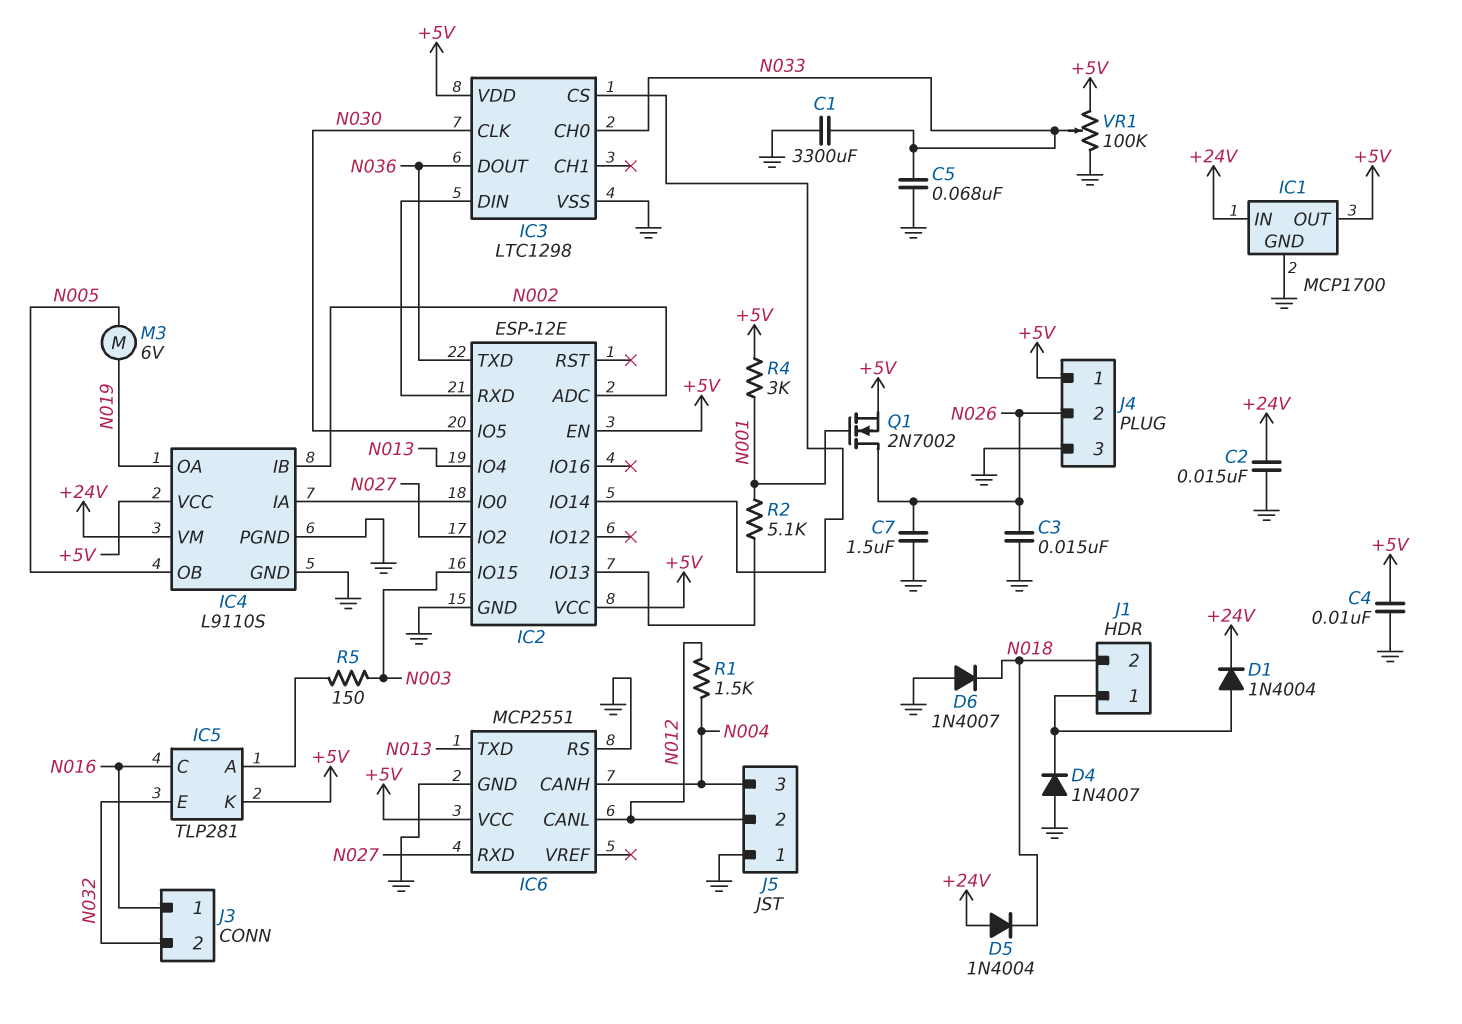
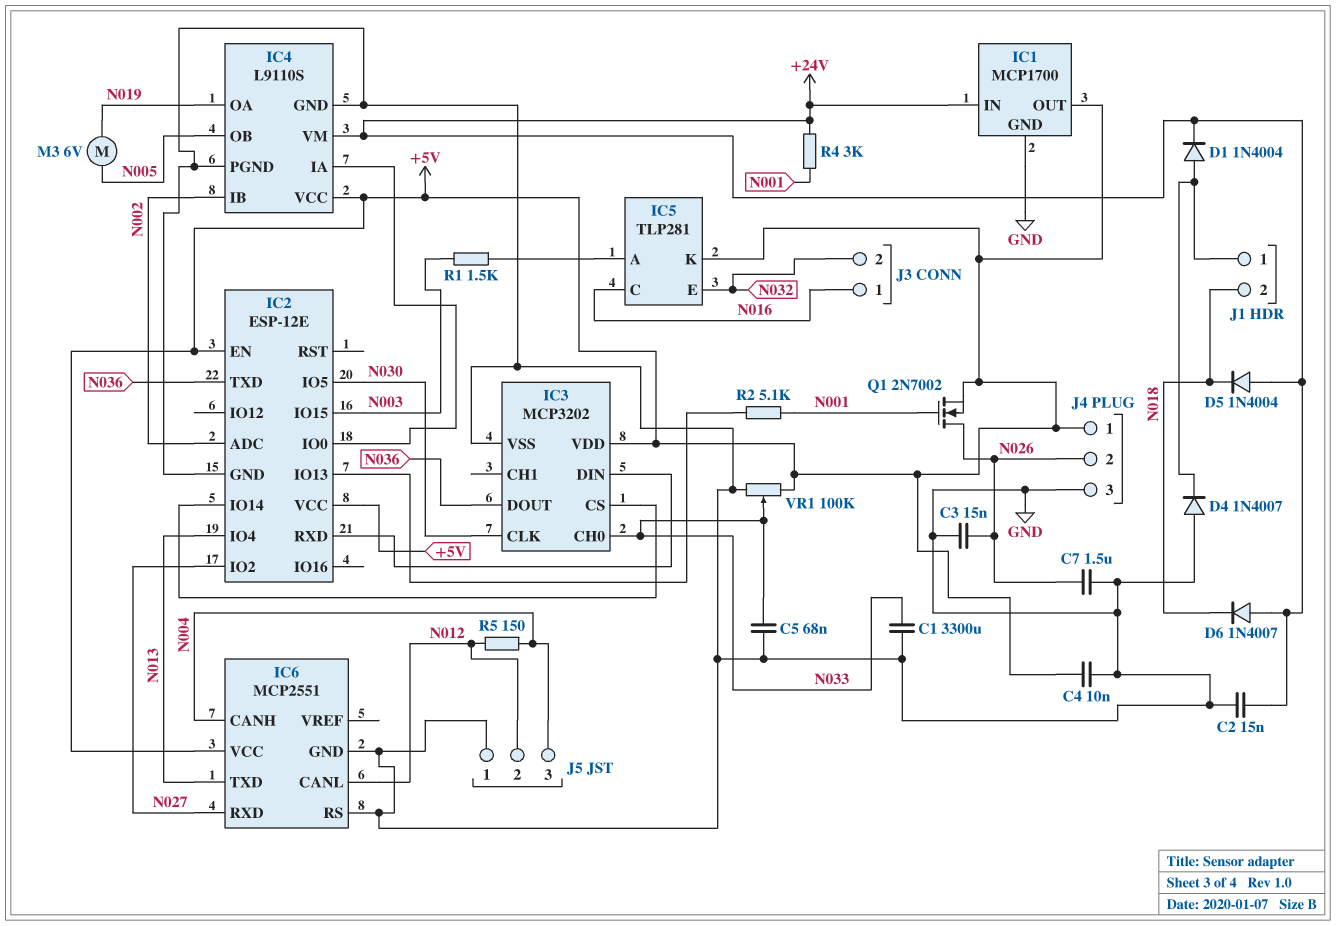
D6: diode 1N4007 (A GND, K N018) -> diode 1N4007 (A +24V, K N018)
IC3: LTC1298 -> MCP3202
R1: 1.5k (N004, N012) -> 1.5k (IC5/A, N003)
R4: 3k (+5V, N001) -> 3k (+24V, N001)
R5: 150 (IC5/A, N003) -> 150 (N004, N012)

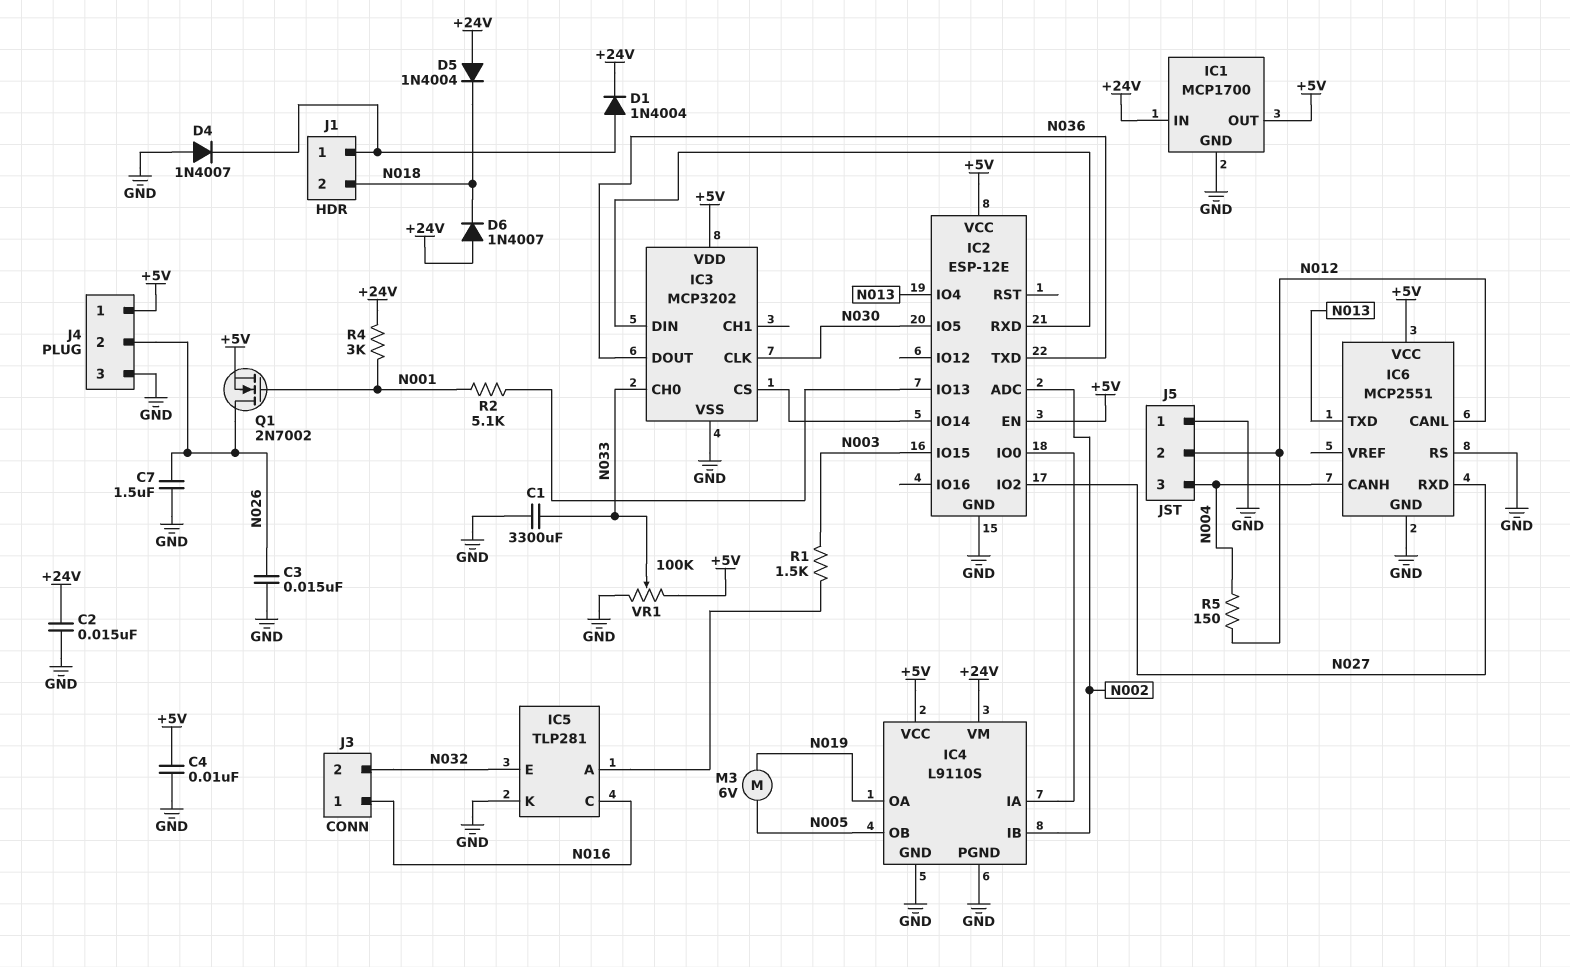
C5: 68nF (GND, N033) -> none
IC5 pin K: +5V -> GND

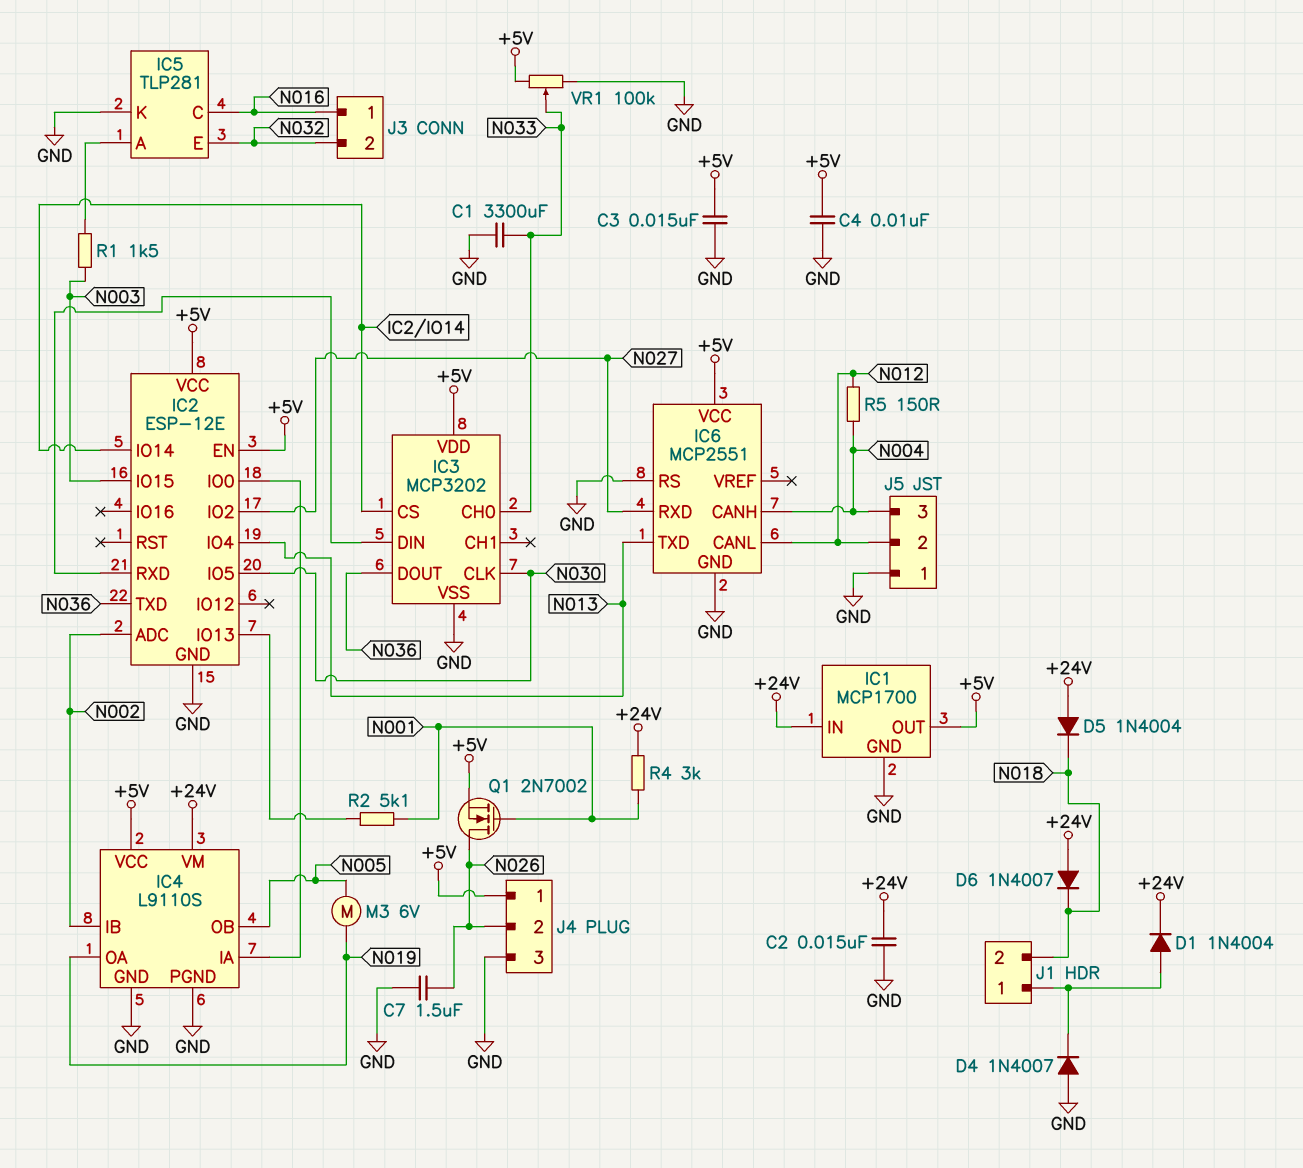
C3: 15nF (GND, N026) -> 15nF (+5V, GND)

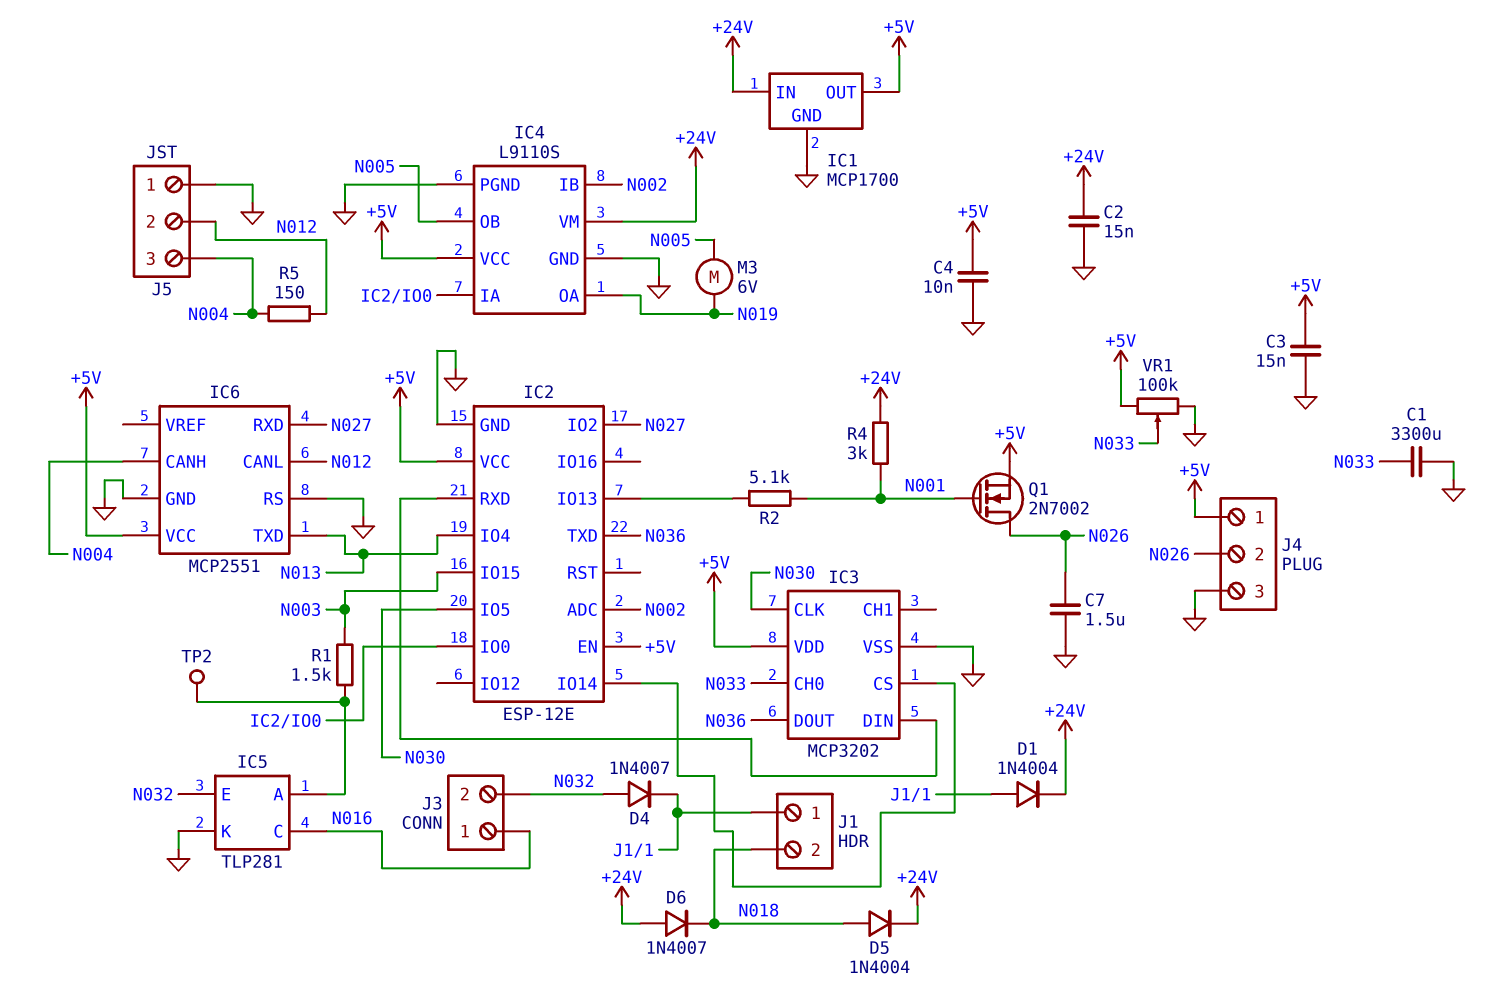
D4: diode 1N4007 (A GND, K J1/1) -> diode 1N4007 (A N032, K J1/1)
D5: diode 1N4004 (A +24V, K N018) -> diode 1N4004 (A N018, K +24V)
TP2: none -> test point (IC5/A)

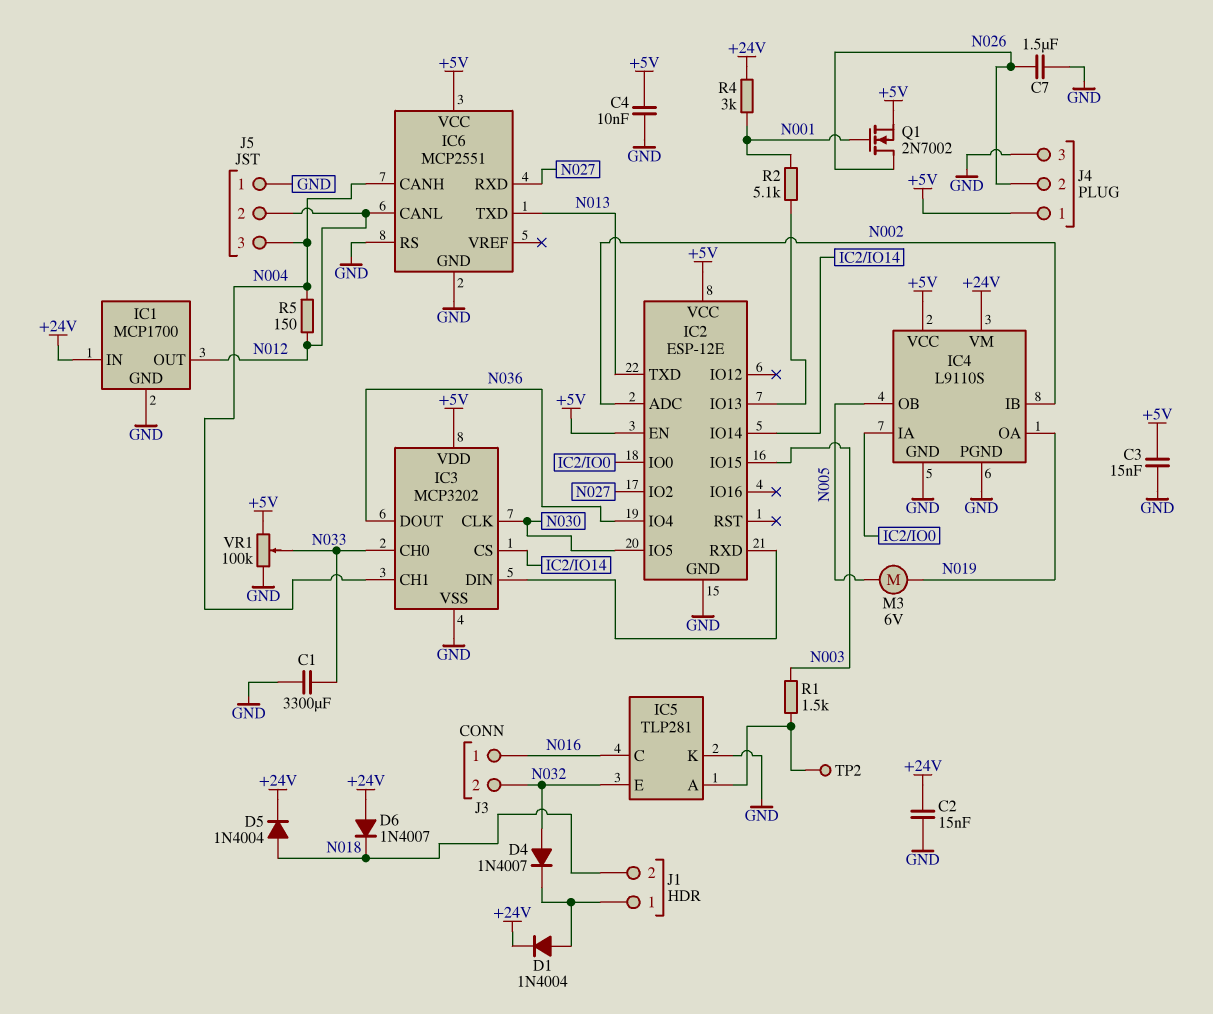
IC1 pin OUT: +5V -> N012
IC2 pin IO4: N013 -> N036
IC2 pin TXD: N036 -> N013
IC3 pin CH1: none -> N004

